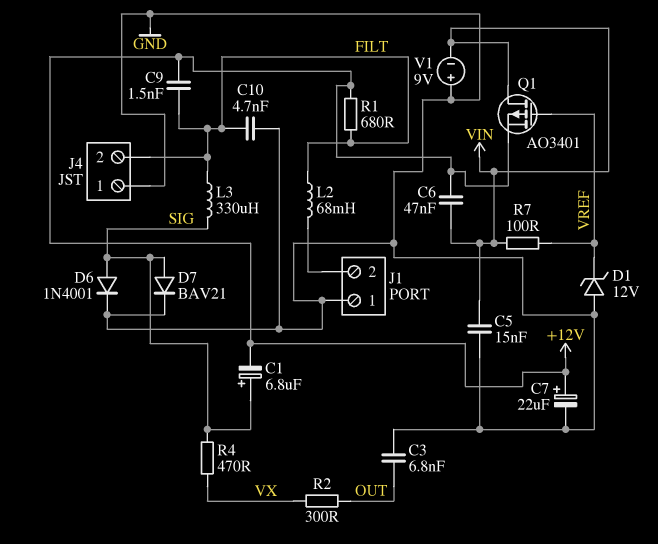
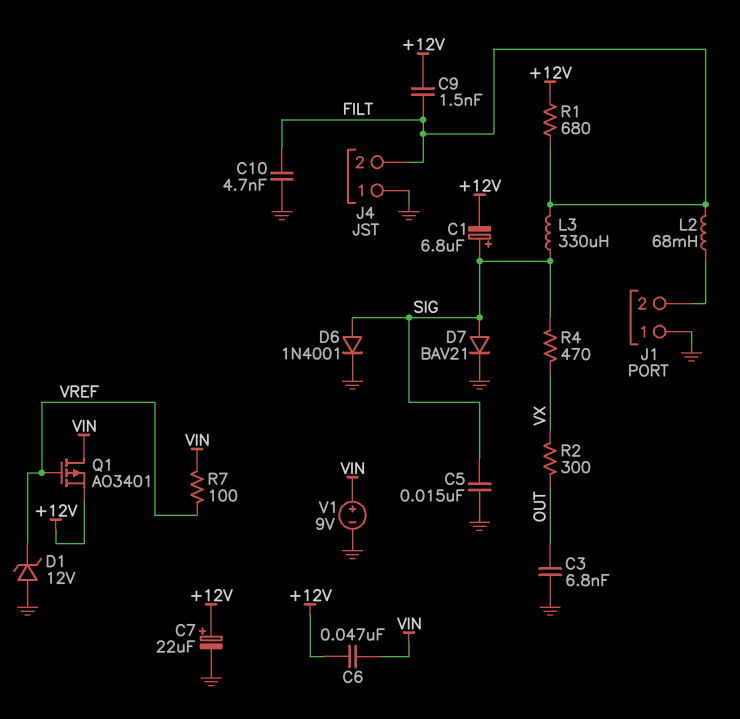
C5: 15nF (GND, VIN) -> 15nF (GND, SIG)
V1: 9V (plus GND, minus VIN) -> 9V (plus VIN, minus GND)

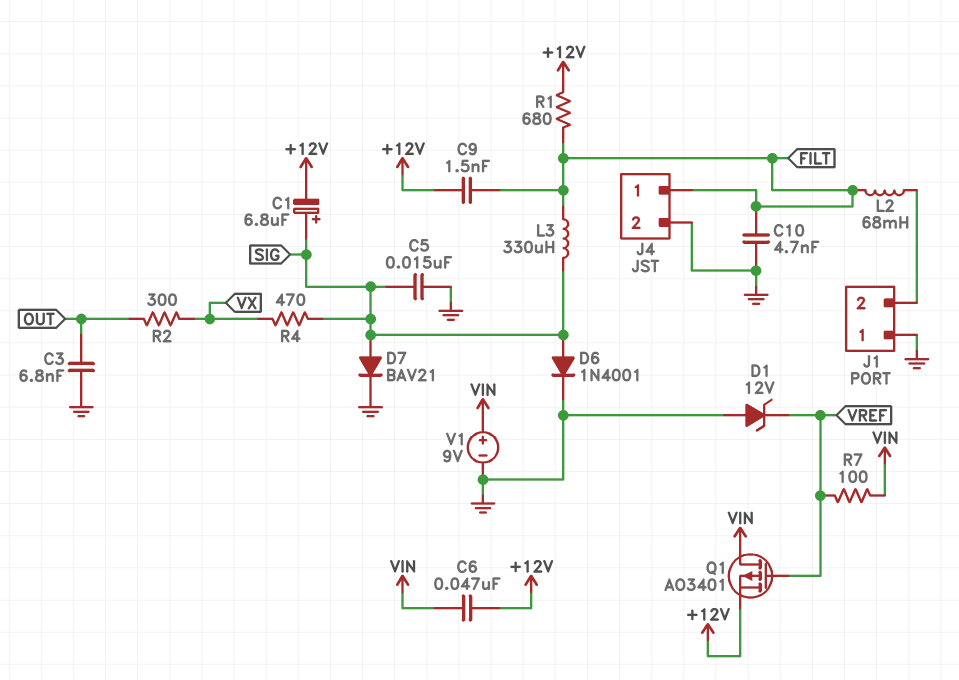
C7: 22uF (plus +12V, minus GND) -> none
J4 pin 1: GND -> FILT
J4 pin 2: FILT -> GND

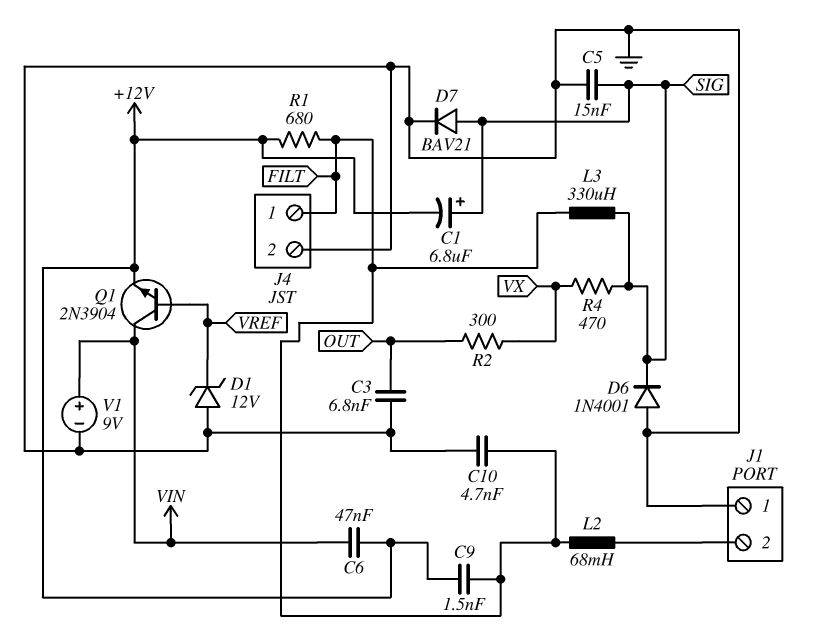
D6: diode 1N4001 (A SIG, K GND) -> diode 1N4001 (A GND, K SIG)
Q1: PMOS AO3401 (G VREF, D VIN, S +12V) -> NPN 2N3904 (B VREF, C VIN, E +12V)
R7: 100 (VIN, VREF) -> none

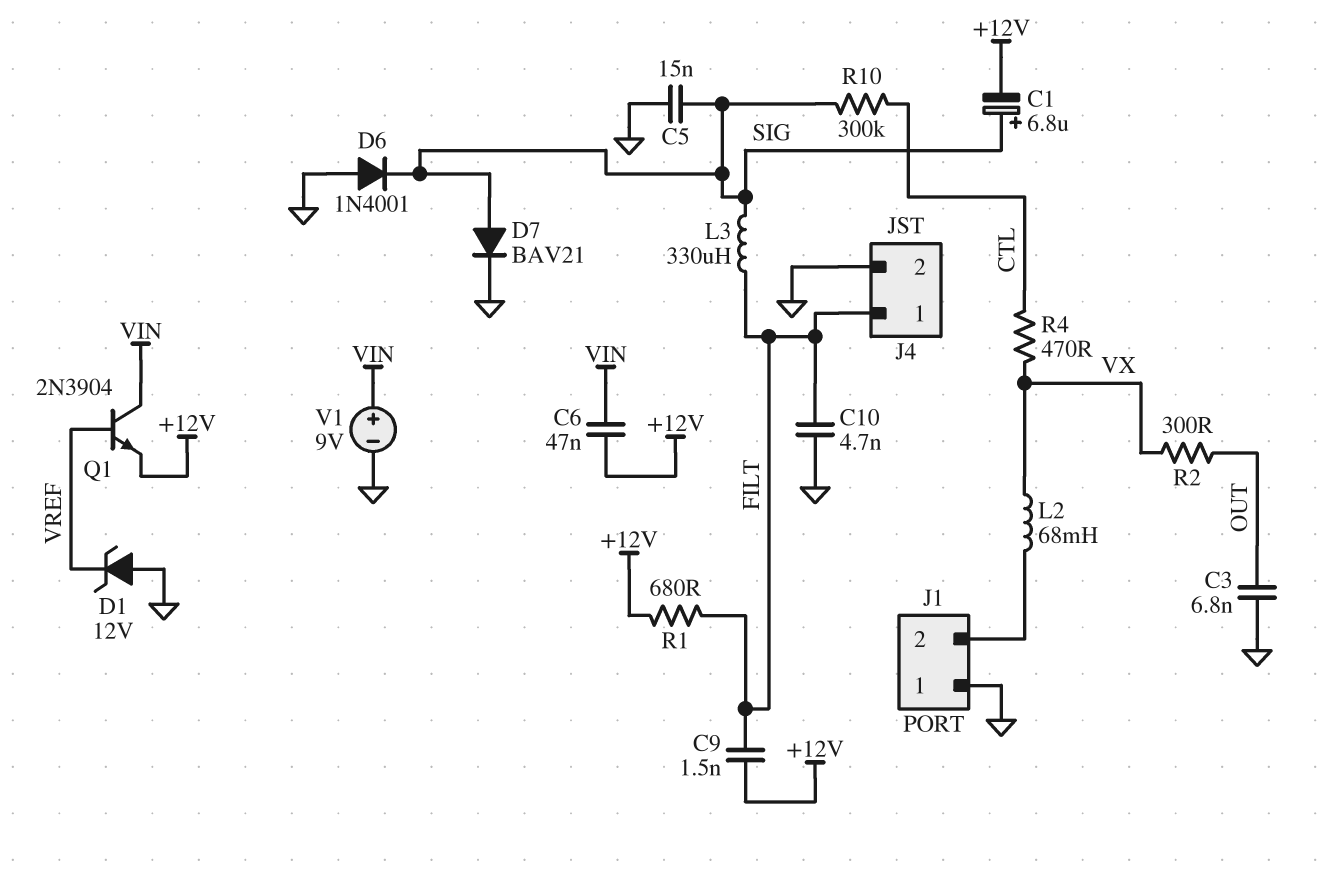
L2: 68mH (FILT, J1/2) -> 68mH (J1/2, VX)
R4: 470 (SIG, VX) -> 470 (CTL, VX)
R10: none -> 300k (CTL, SIG)

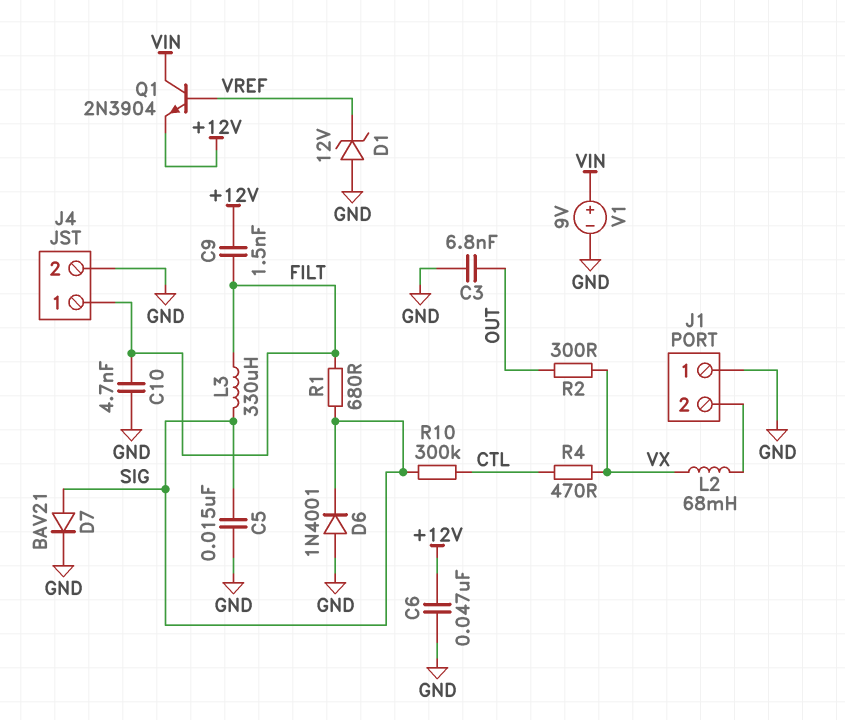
C1: 6.8uF (plus SIG, minus +12V) -> none
C6: 47nF (+12V, VIN) -> 47nF (+12V, GND)
R1: 680 (+12V, FILT) -> 680 (FILT, SIG)

